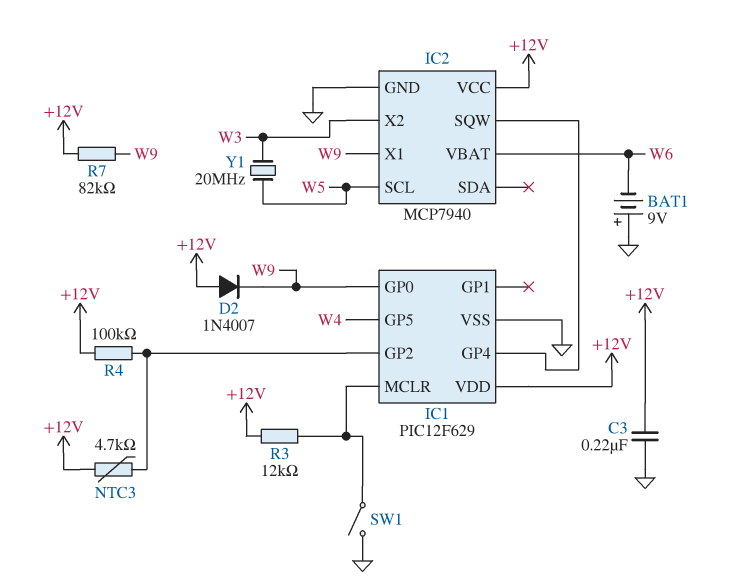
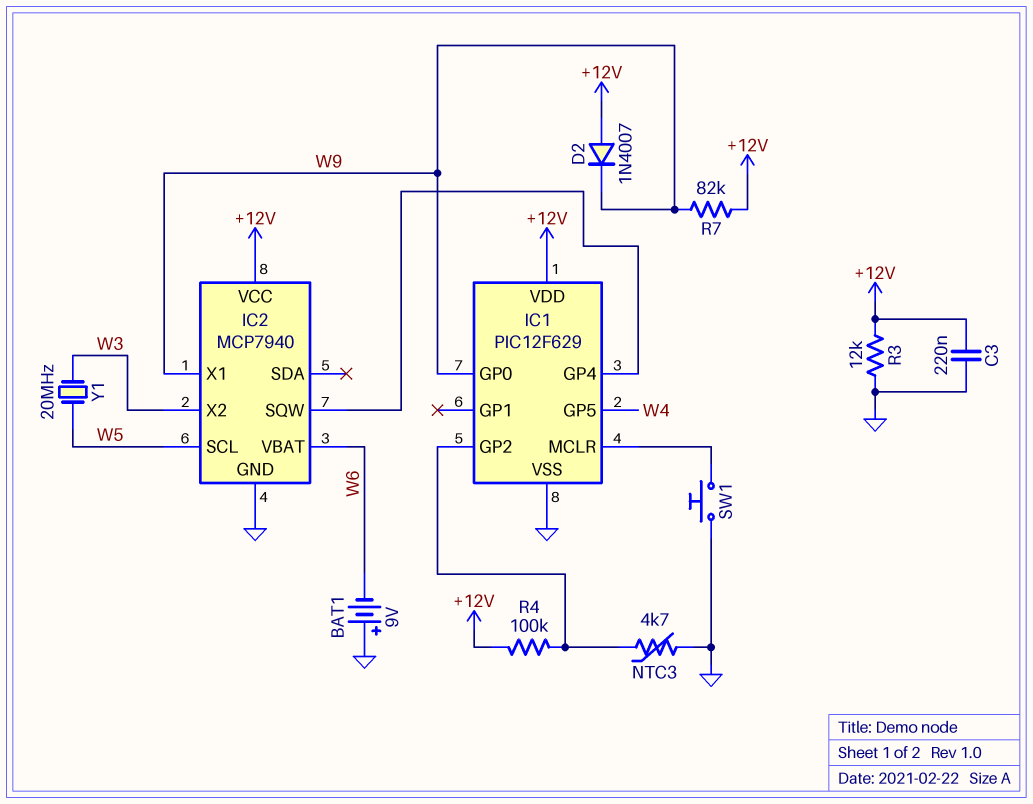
NTC3: 4.7k (+12V, IC1/GP2) -> 4.7k (GND, IC1/GP2)
R3: 12k (+12V, IC1/MCLR) -> 12k (+12V, GND)
SW1: switch (GND, IC1/MCLR) -> button (GND, IC1/MCLR)

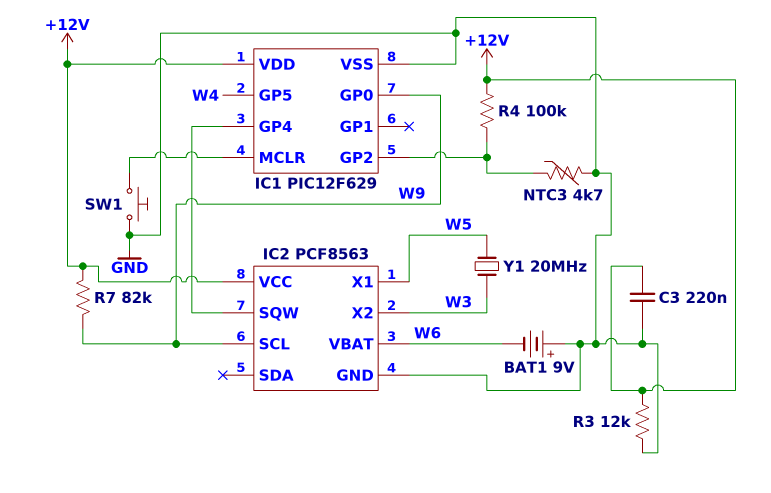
D2: diode 1N4007 (A +12V, K W9) -> none
IC2: MCP7940 -> PCF8563
IC2 pin SCL: W5 -> W9
IC2 pin X1: W9 -> W5

